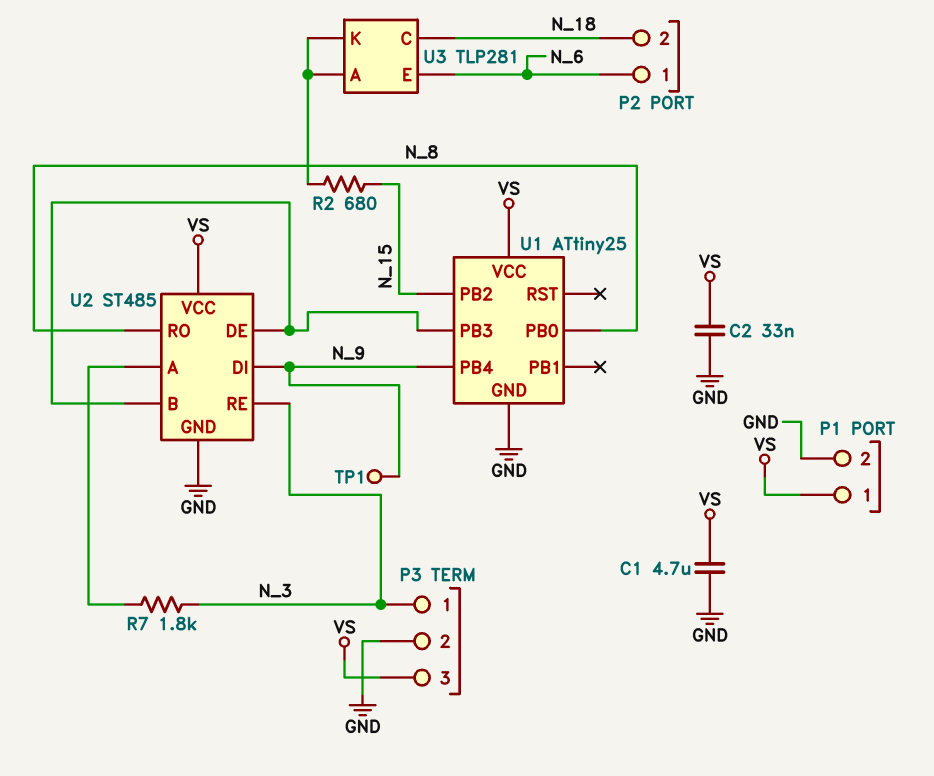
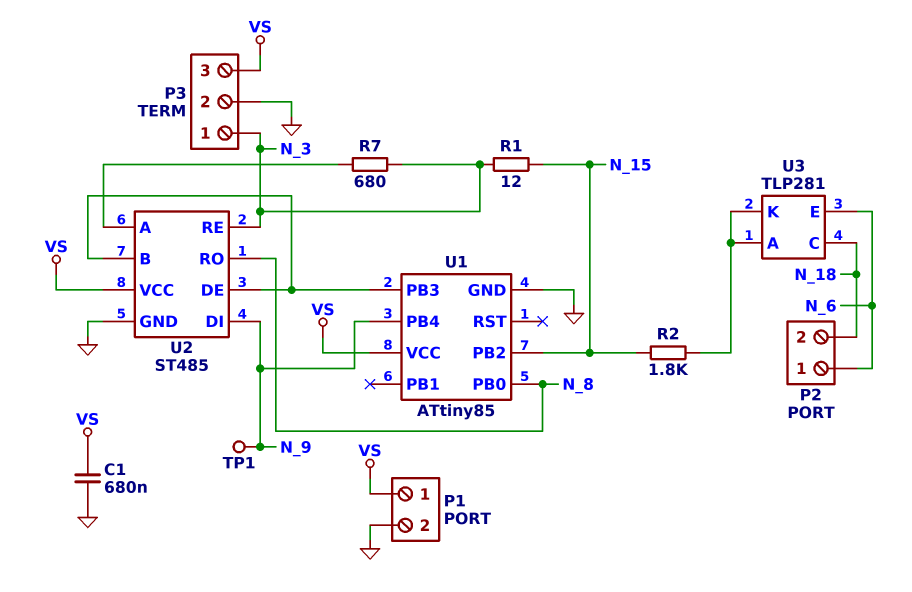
C1: 4.7uF (GND, VS) -> 680nF (GND, VS)
C2: 33nF (GND, VS) -> none
R1: none -> 12 (N_3, N_15)
R2: 680 (N_15, U3/A) -> 1.8k (N_15, U3/A)
R7: 1.8k (N_3, U2/A) -> 680 (N_3, U2/A)
U1: ATtiny25 -> ATtiny85

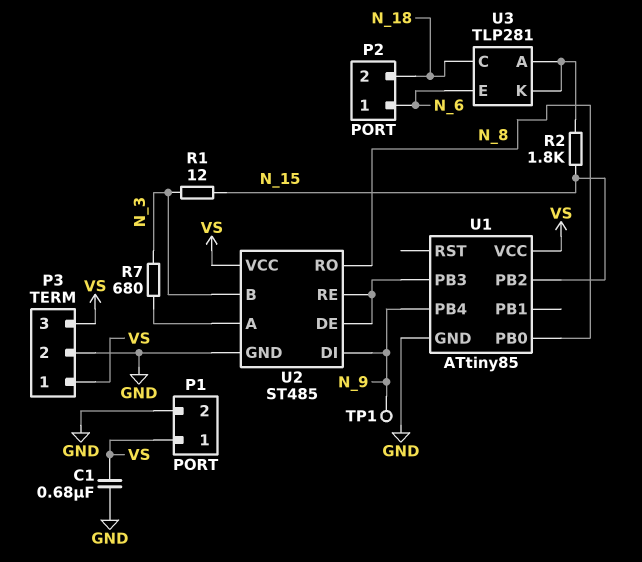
P3 pin 1: N_3 -> VS
U2 pin B: U1/PB3 -> N_3
U2 pin RE: N_3 -> U1/PB3

